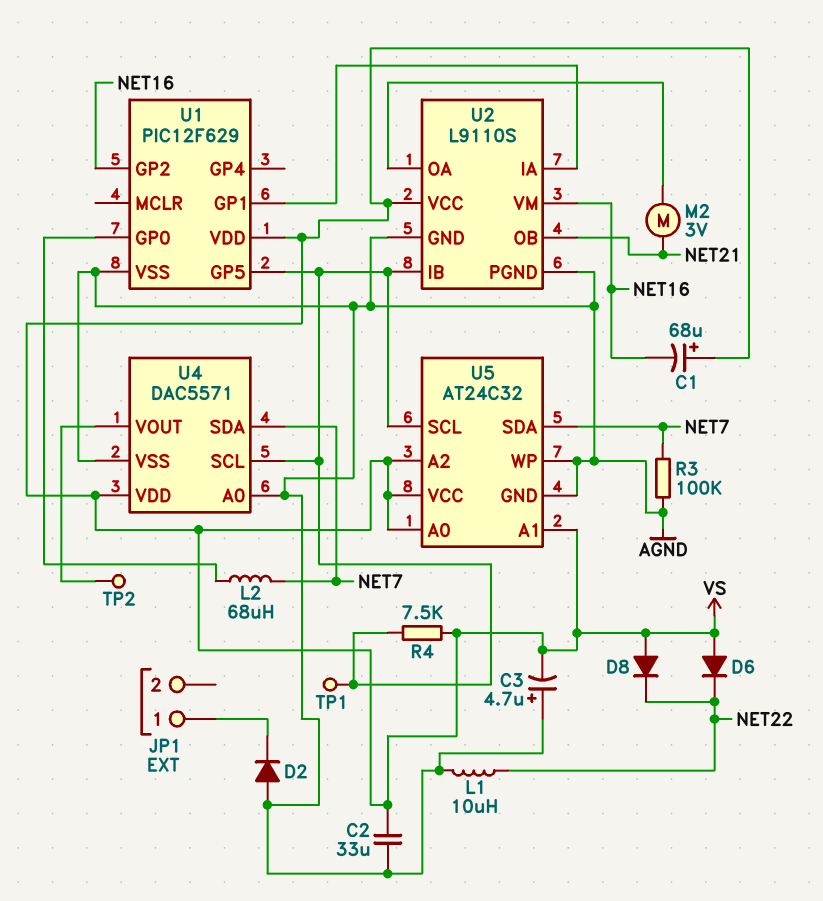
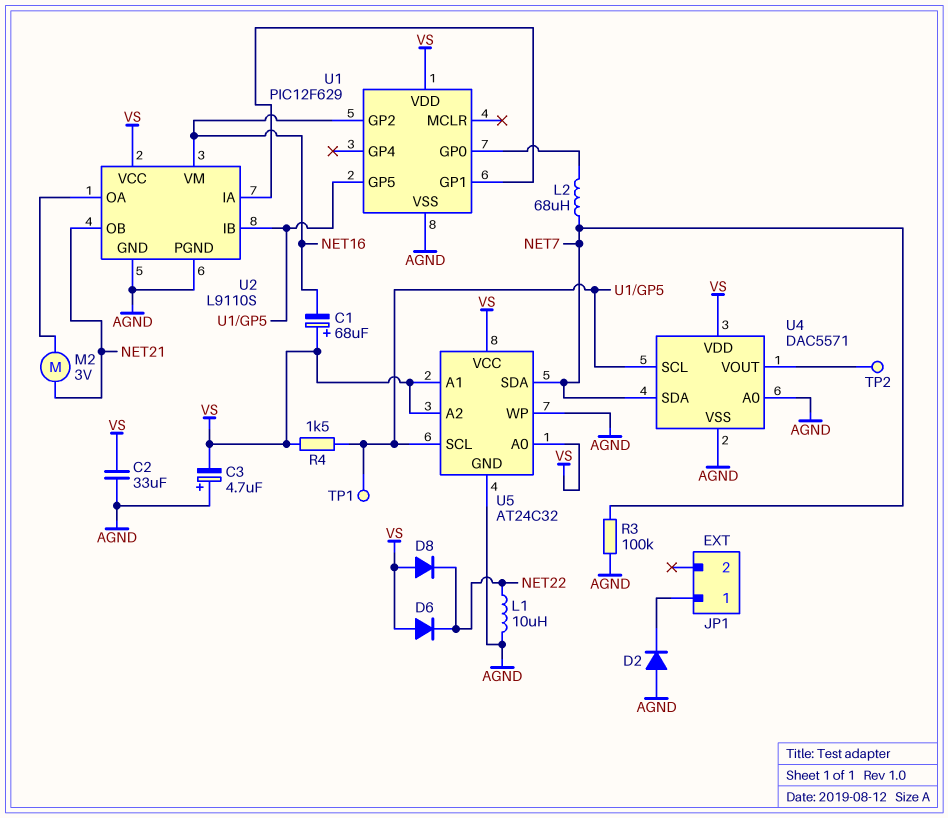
R4: 7.5k (U1/GP5, VS) -> 1.5k (U1/GP5, VS)

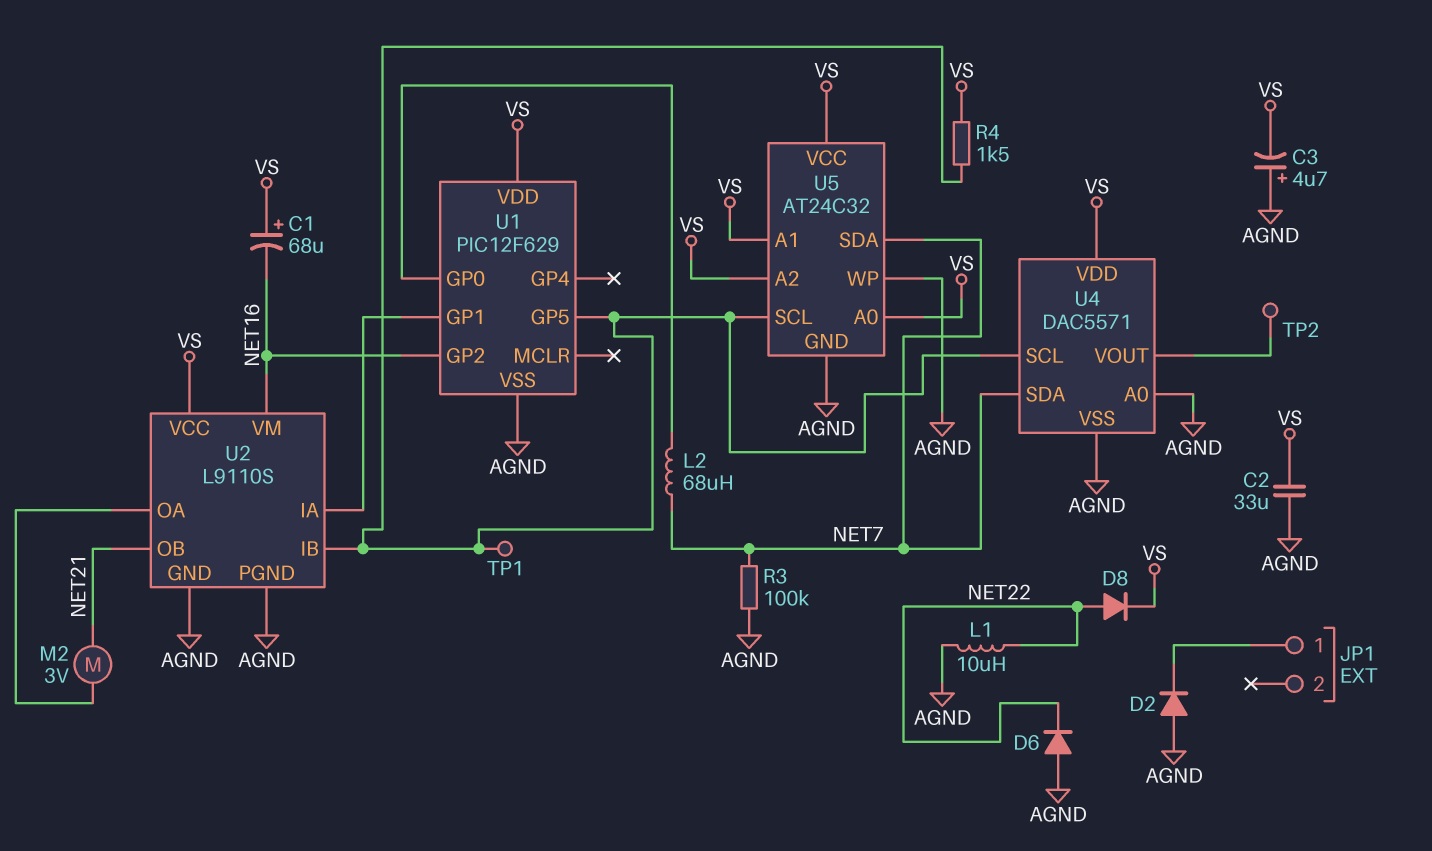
D6: diode (A VS, K NET22) -> diode (A AGND, K NET22)
D8: diode (A VS, K NET22) -> diode (A NET22, K VS)

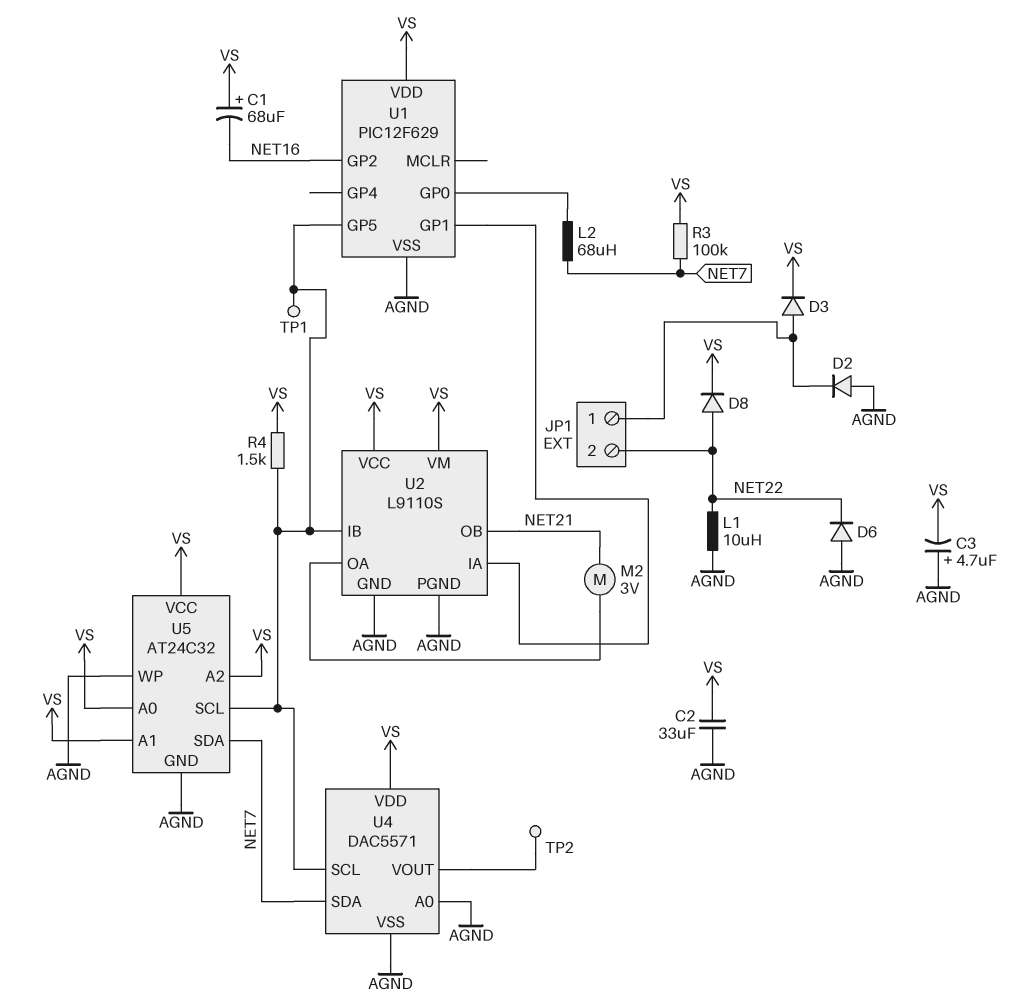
D3: none -> diode (A JP1/1, K VS)
JP1 pin 2: none -> NET22
R3: 100k (AGND, NET7) -> 100k (NET7, VS)
U2 pin VM: NET16 -> VS

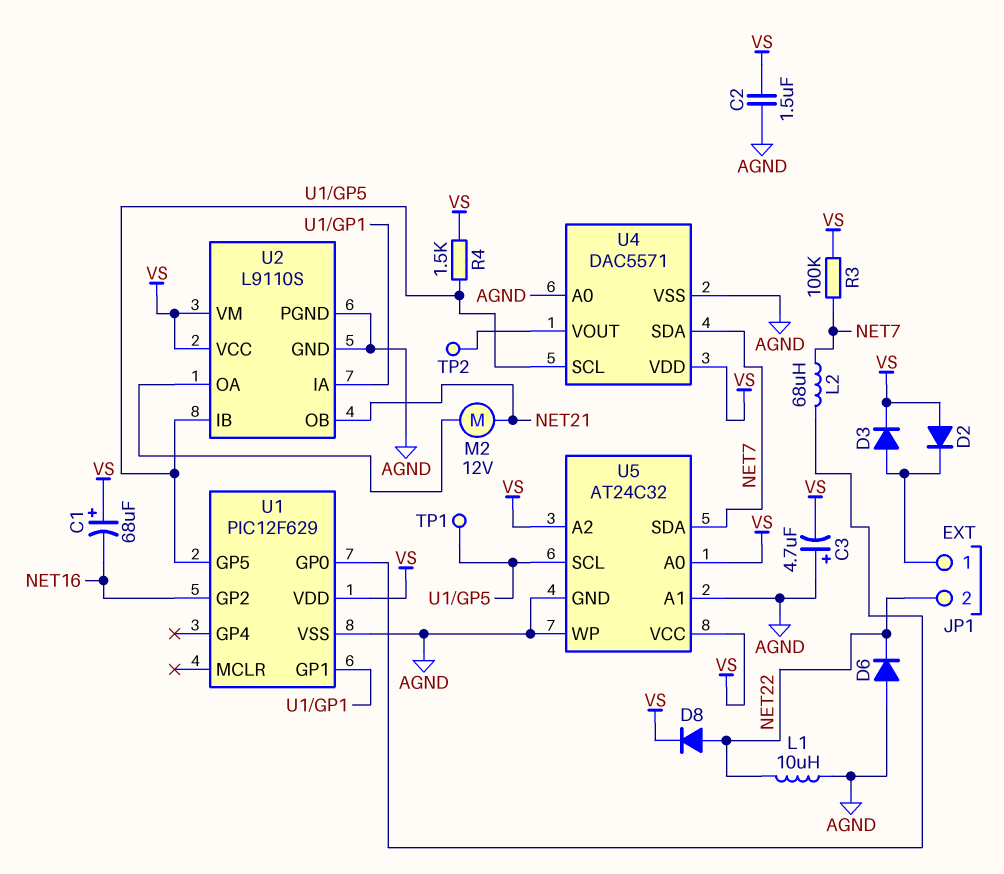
C2: 33uF (AGND, VS) -> 1.5uF (AGND, VS)
D2: diode (A AGND, K JP1/1) -> diode (A VS, K JP1/1)
M2: motor 3V (NET21, U2/OA) -> motor 12V (NET21, U2/OA)
U5 pin A1: VS -> AGND

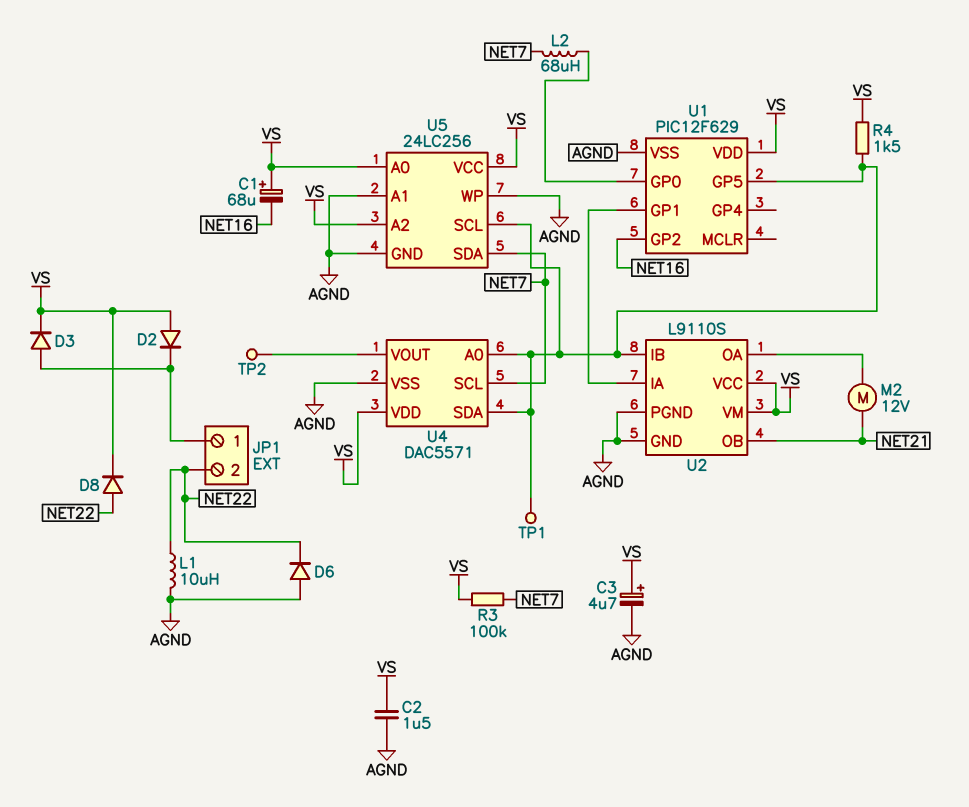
C3: 4.7uF (plus AGND, minus VS) -> 4.7uF (plus VS, minus AGND)
U4 pin A0: AGND -> U1/GP5
U4 pin SCL: U1/GP5 -> NET7
U4 pin SDA: NET7 -> U1/GP5
U5: AT24C32 -> 24LC256

